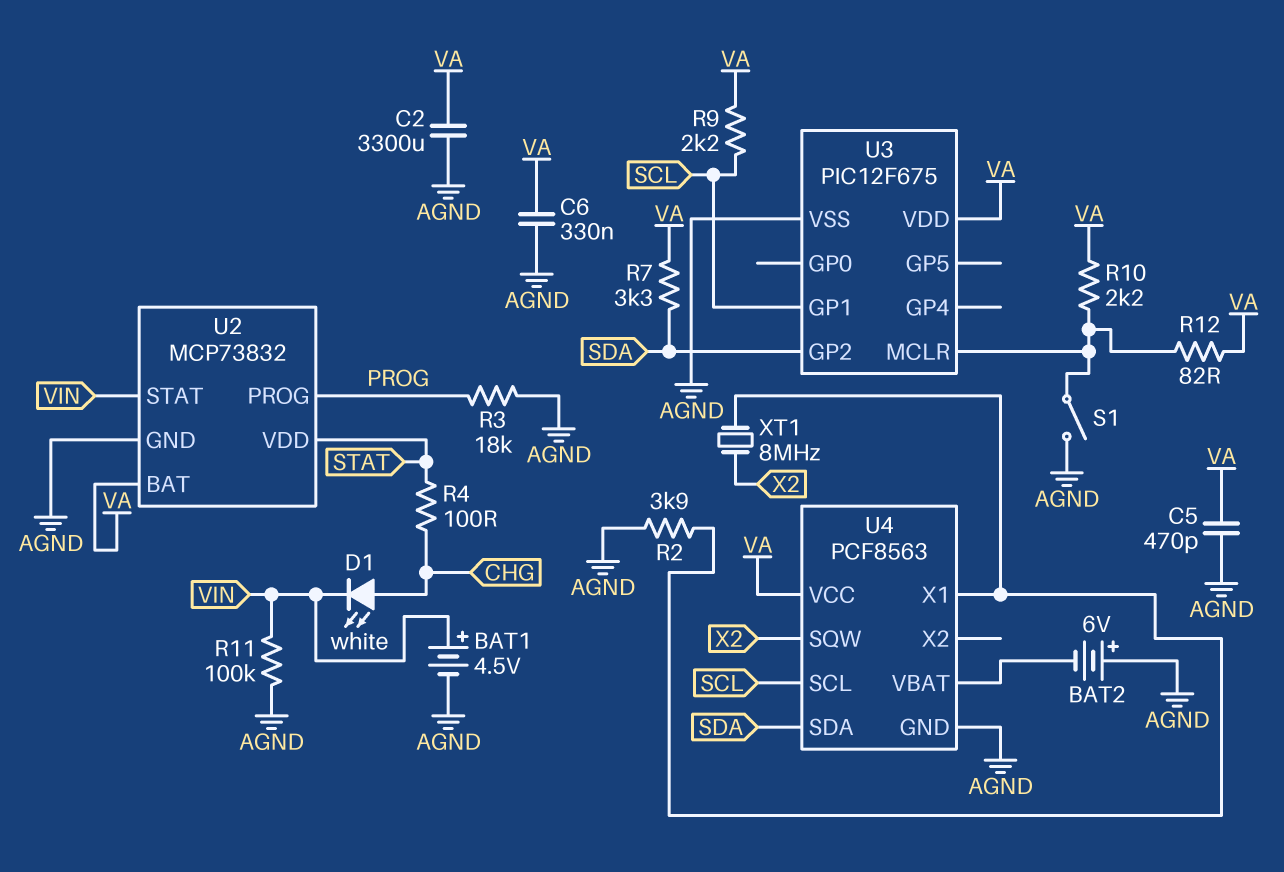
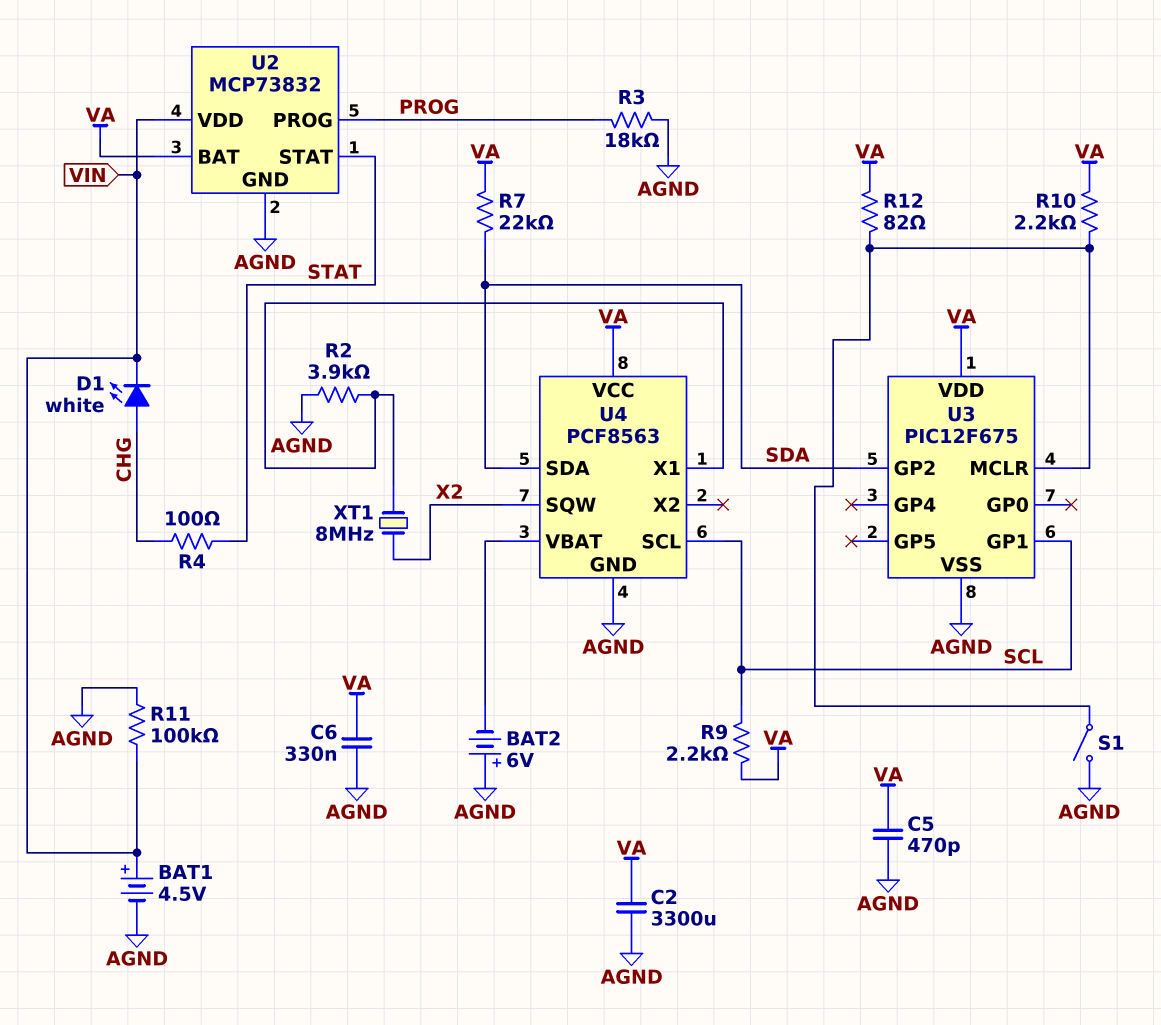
R7: 3.3k (SDA, VA) -> 22k (SDA, VA)
U2 pin STAT: VIN -> STAT
U2 pin VDD: STAT -> VIN

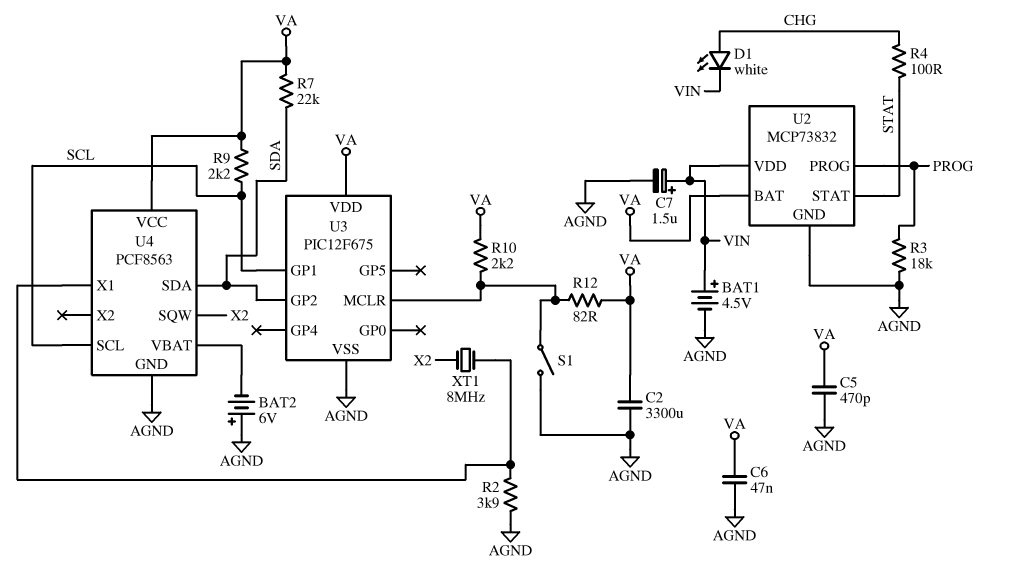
C6: 330nF (AGND, VA) -> 47nF (AGND, VA)
C7: none -> 1.5uF (plus VIN, minus AGND)
R11: 100k (AGND, VIN) -> none

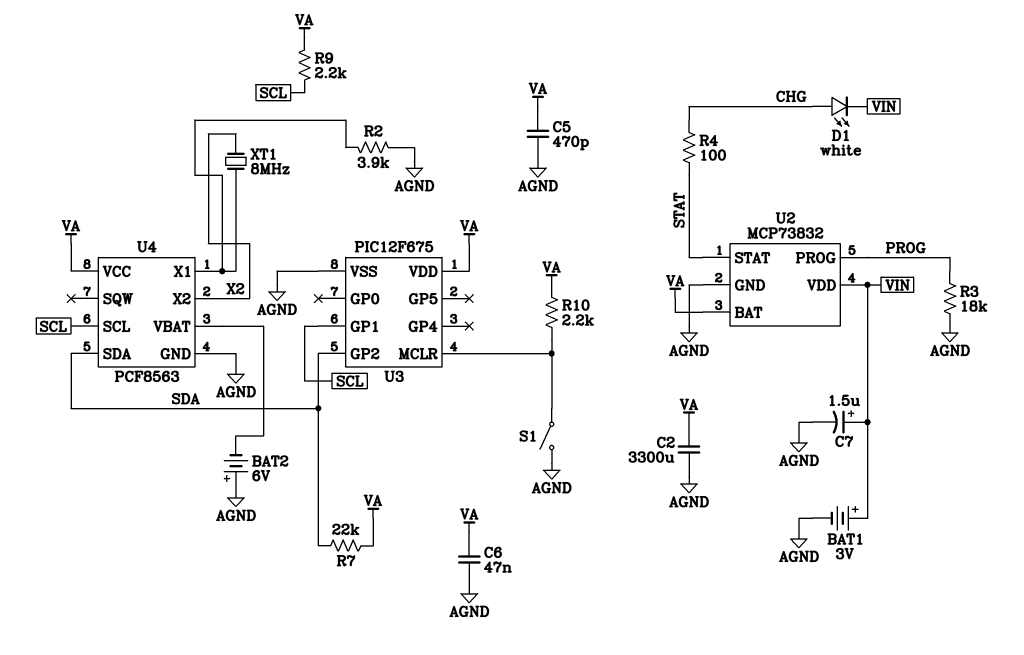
BAT1: 4.5V (plus VIN, minus AGND) -> 3V (plus VIN, minus AGND)
R12: 82 (U3/MCLR, VA) -> none
U4 pin SQW: X2 -> none
U4 pin X2: none -> X2

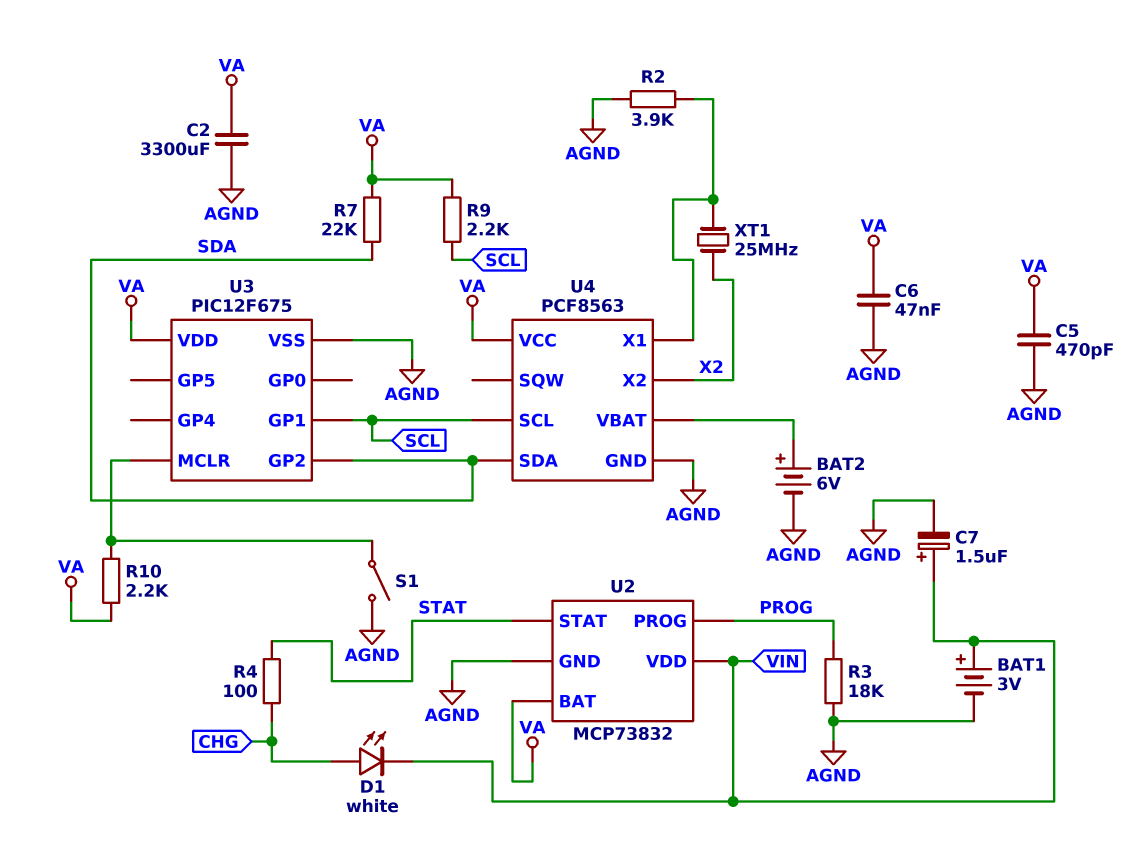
BAT2: 6V (plus AGND, minus U4/VBAT) -> 6V (plus U4/VBAT, minus AGND)
XT1: 8MHz (U4/X1, X2) -> 25MHz (U4/X1, X2)

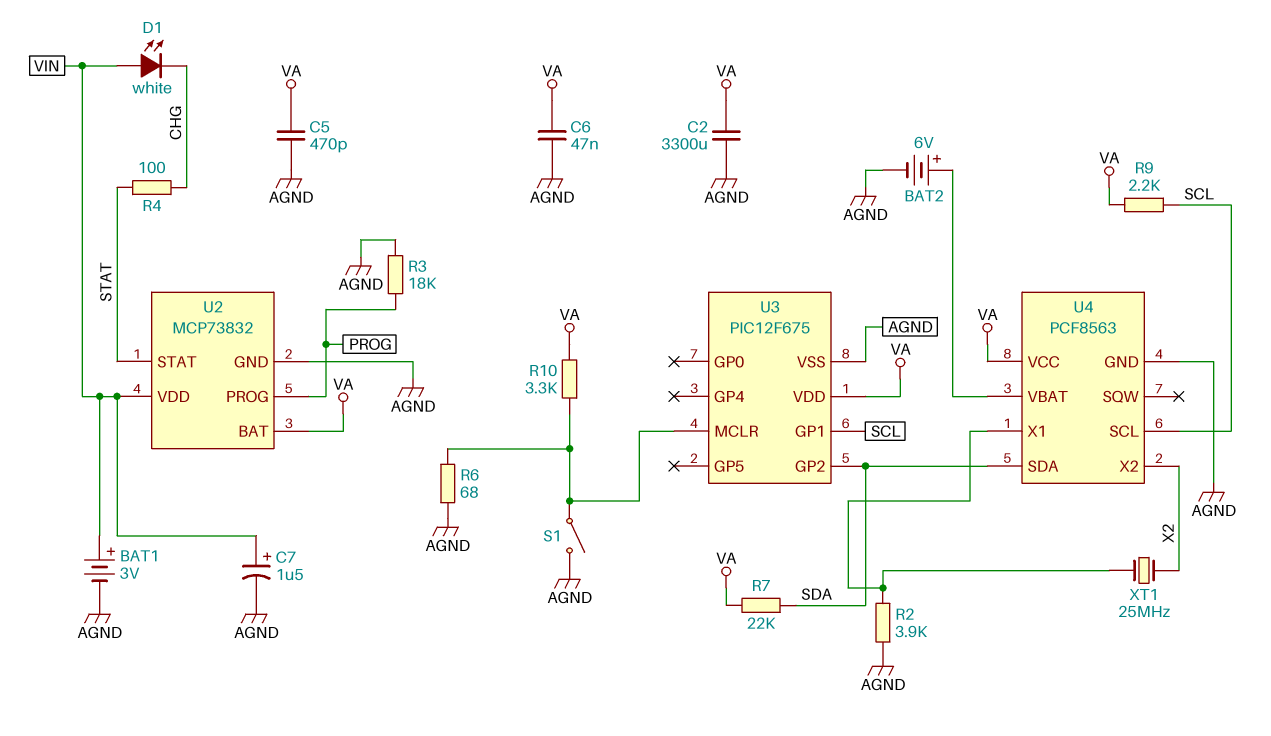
D1: LED white (A CHG, K VIN) -> LED white (A VIN, K CHG)
R6: none -> 68 (AGND, U3/MCLR)
R10: 2.2k (U3/MCLR, VA) -> 3.3k (U3/MCLR, VA)

